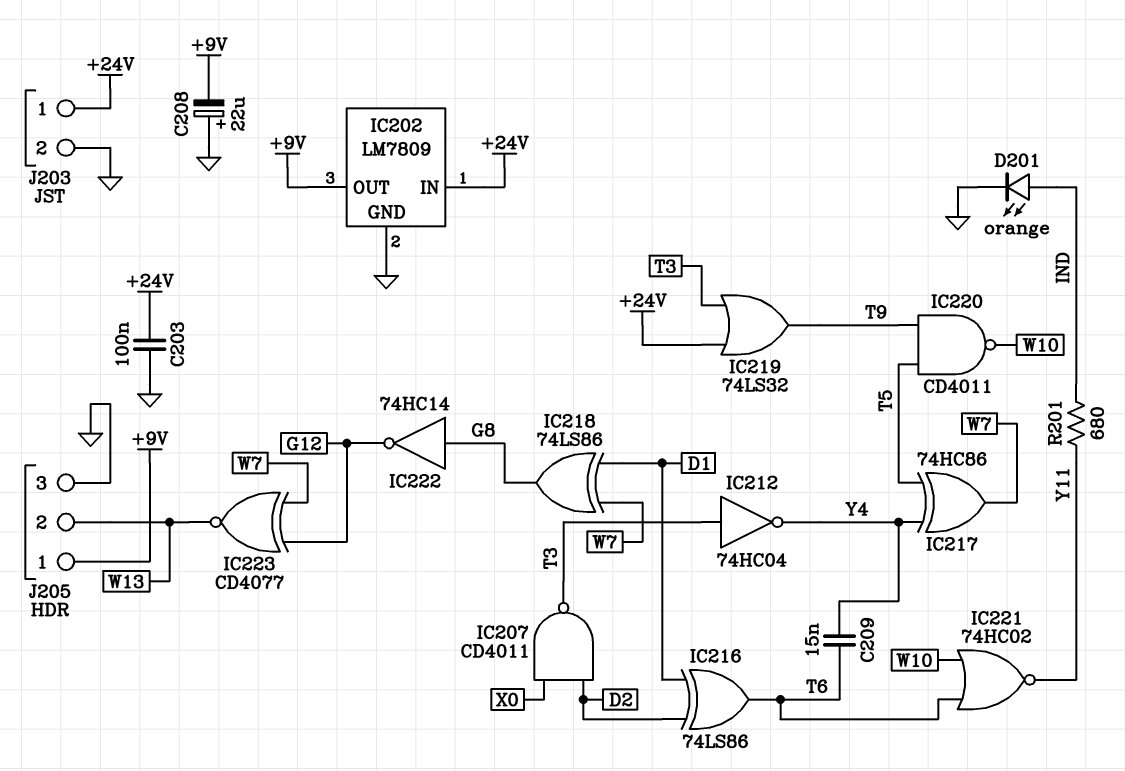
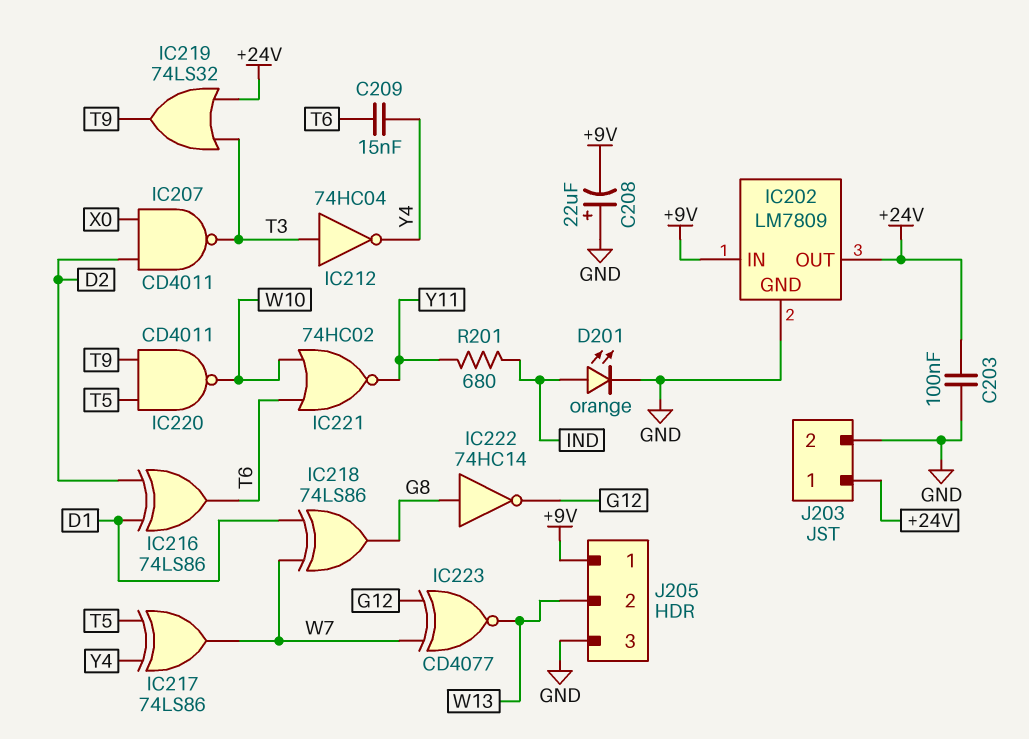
IC202 pin IN: +24V -> +9V
IC202 pin OUT: +9V -> +24V
IC217: XOR 74HC86 (in T5, in Y4, out W7) -> XOR 74LS86 (in T5, in Y4, out W7)

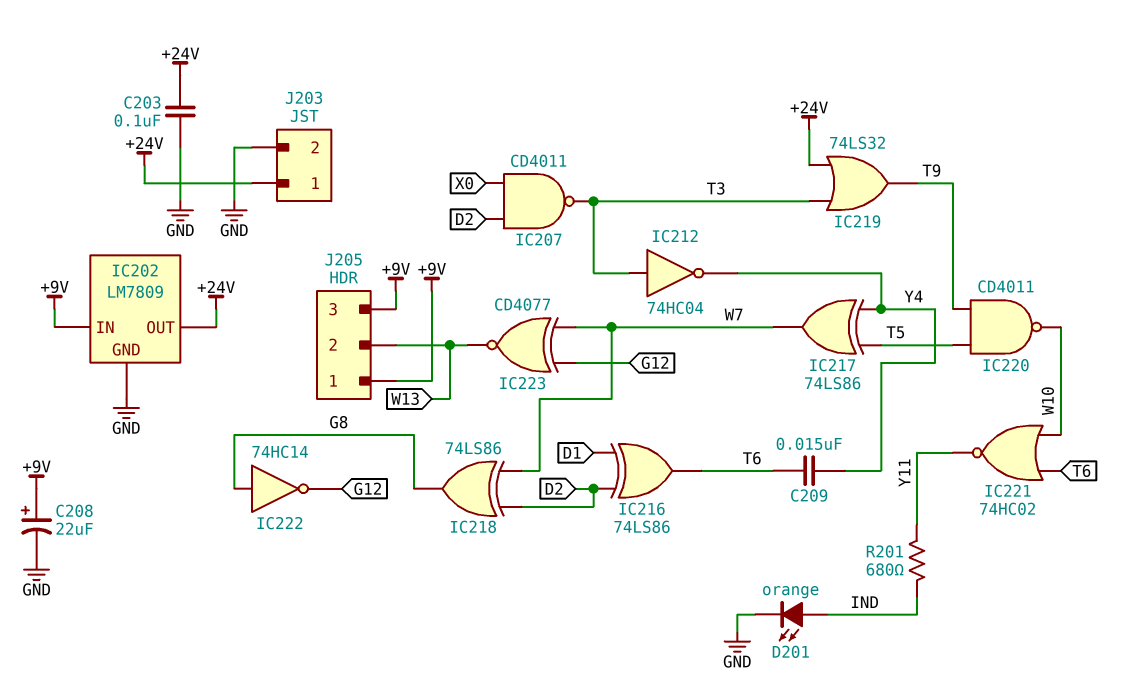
C208: 22uF (plus GND, minus +9V) -> 22uF (plus +9V, minus GND)
IC218: XOR 74LS86 (in D1, in W7, out G8) -> XOR 74LS86 (in D2, in W7, out G8)
J205 pin 3: GND -> +9V

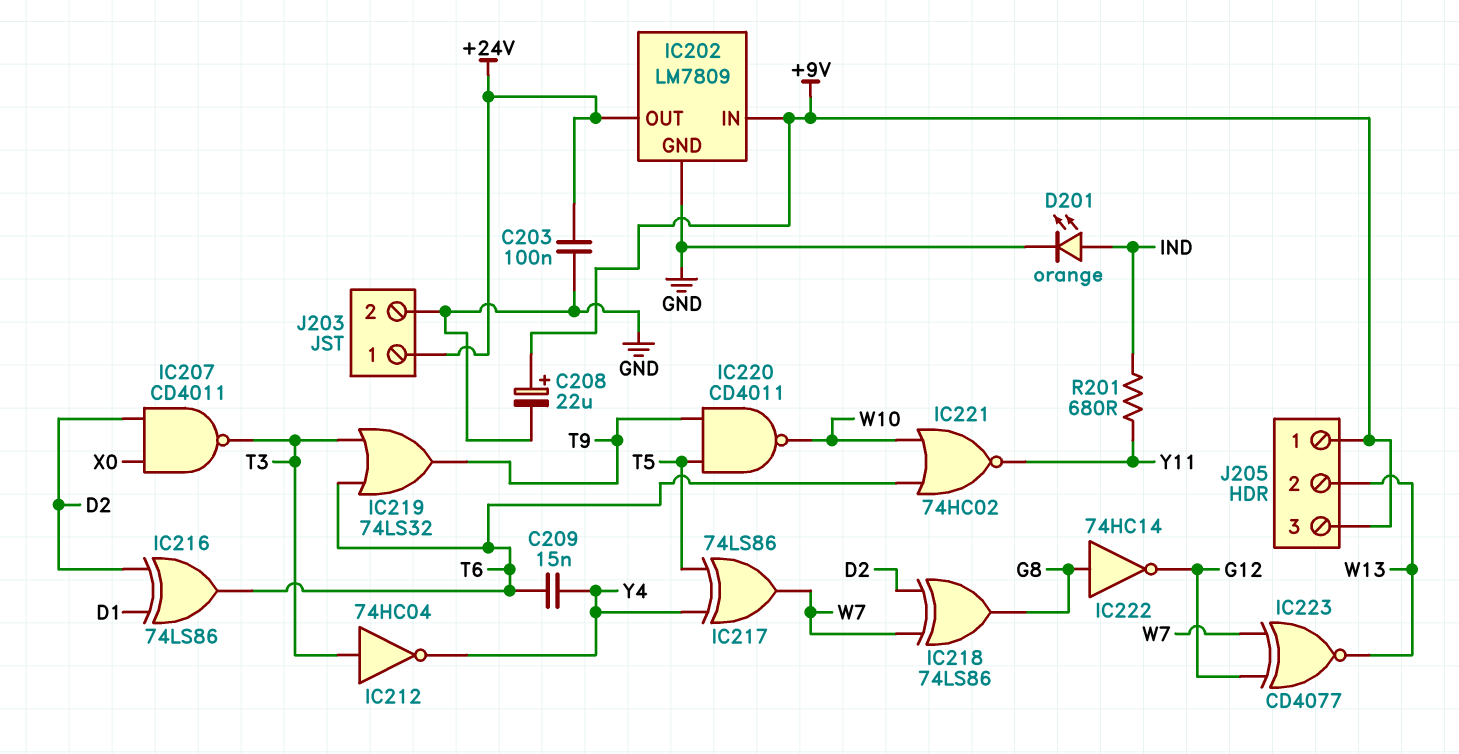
IC219: OR 74LS32 (in +24V, in T3, out T9) -> OR 74LS32 (in T3, in T6, out T9)

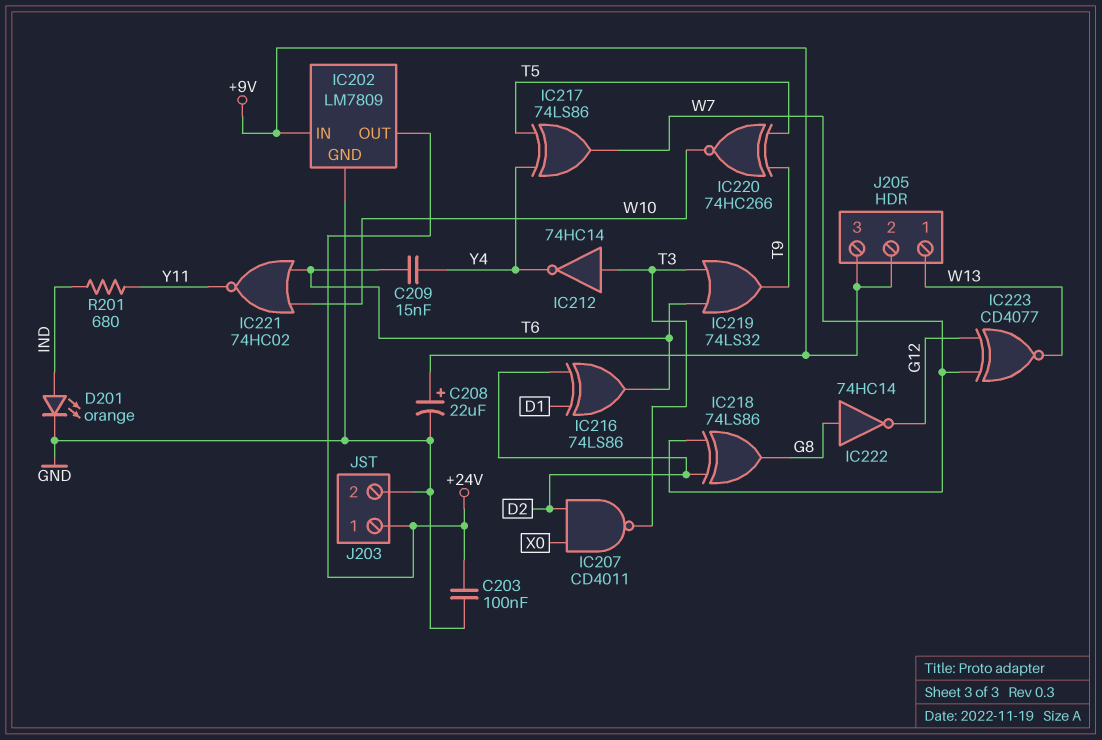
IC212: NOT 74HC04 (in T3, out Y4) -> NOT 74HC14 (in T3, out Y4)
IC220: NAND CD4011 (in T5, in T9, out W10) -> XNOR 74HC266 (in T5, in T9, out W10)
J205 pin 1: +9V -> W13
J205 pin 2: W13 -> +9V

